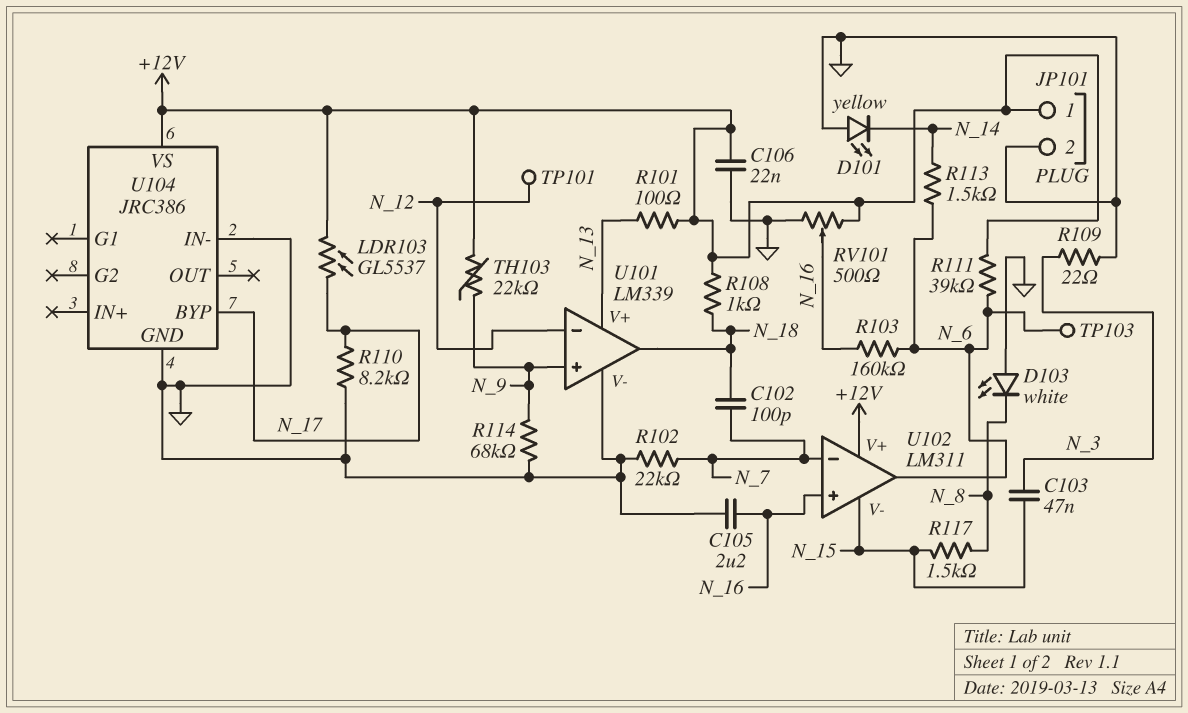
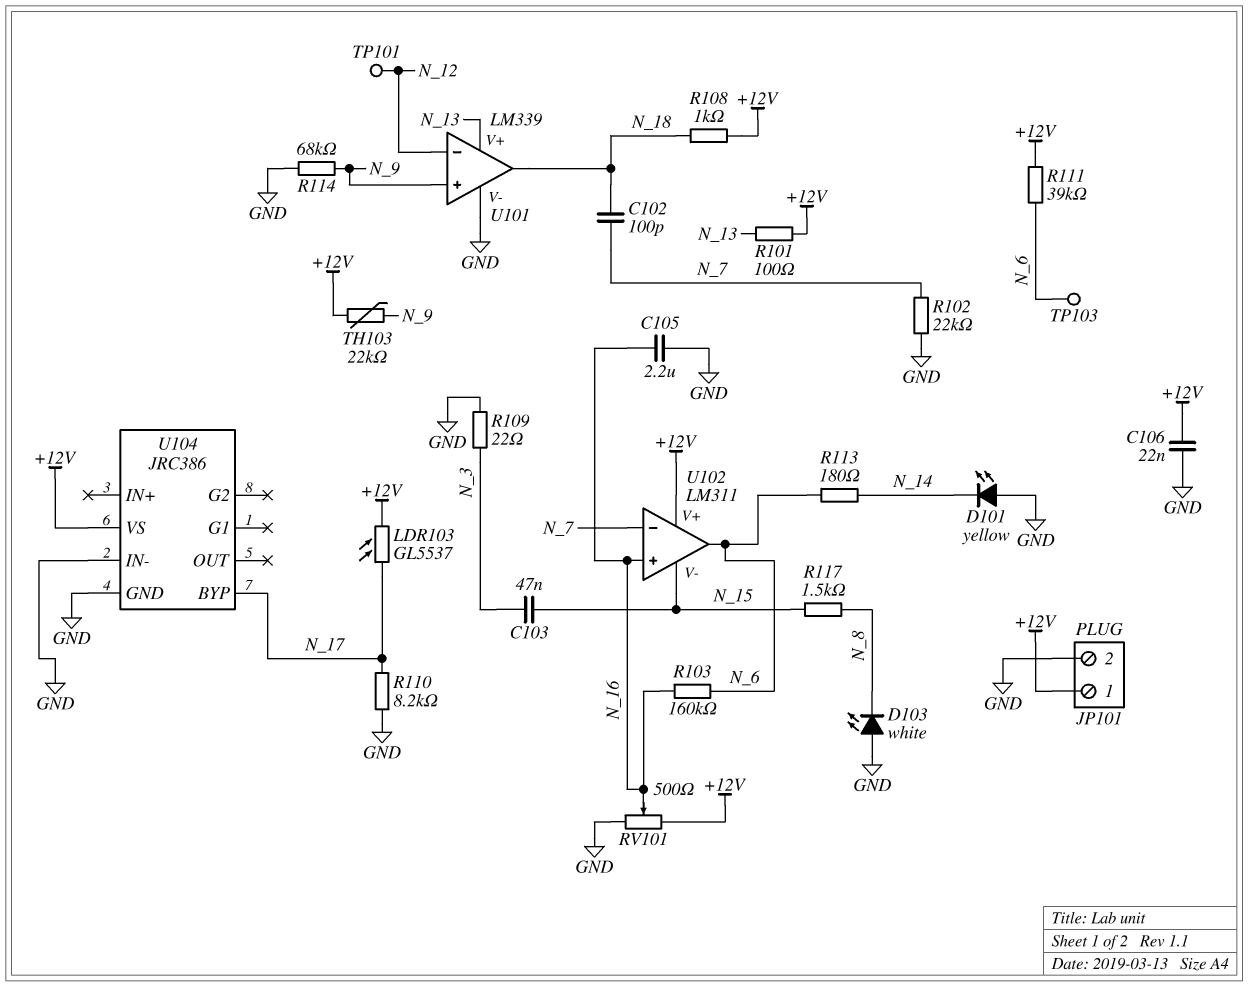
R113: 1.5k (N_6, N_14) -> 180 (N_6, N_14)

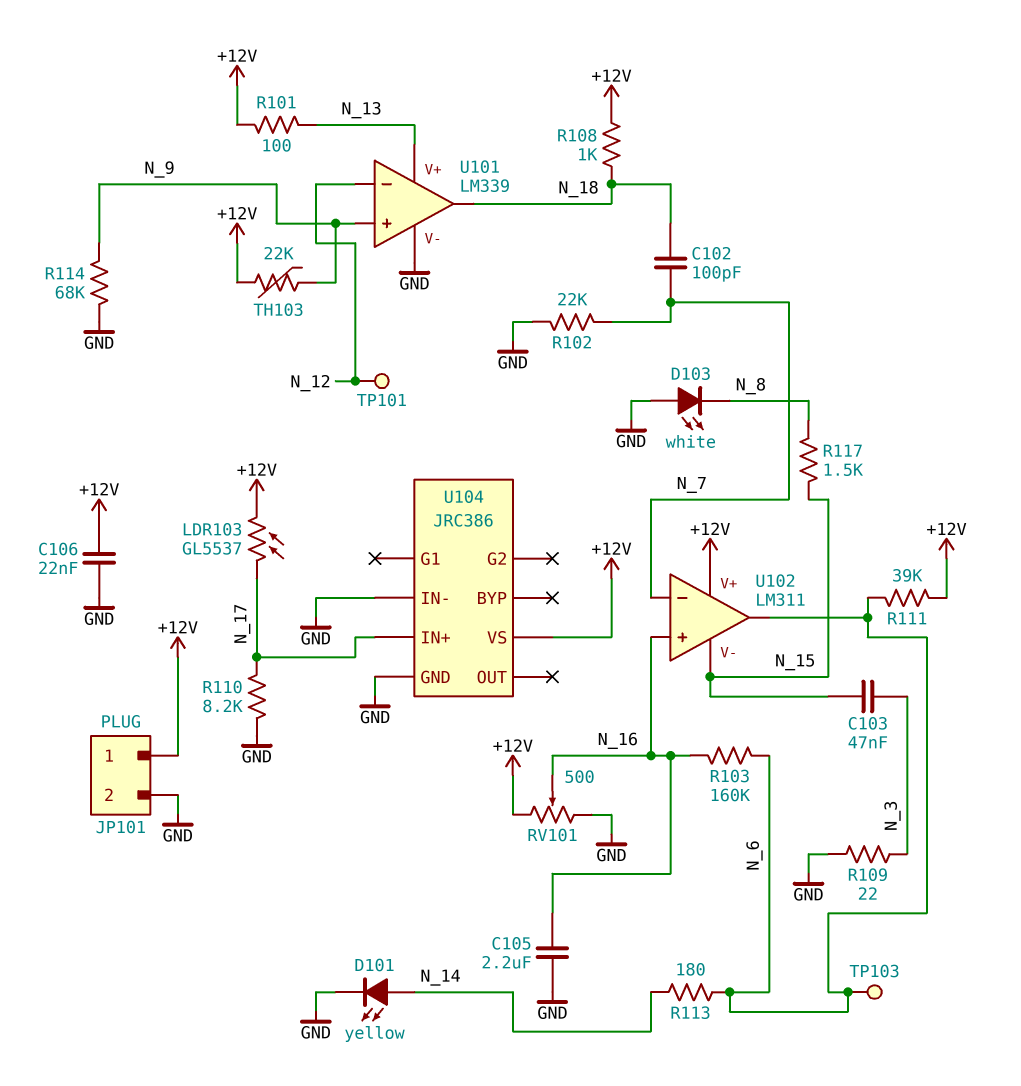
D101: LED yellow (A GND, K N_14) -> LED yellow (A N_14, K GND)
U104 pin BYP: N_17 -> none
U104 pin IN+: none -> N_17

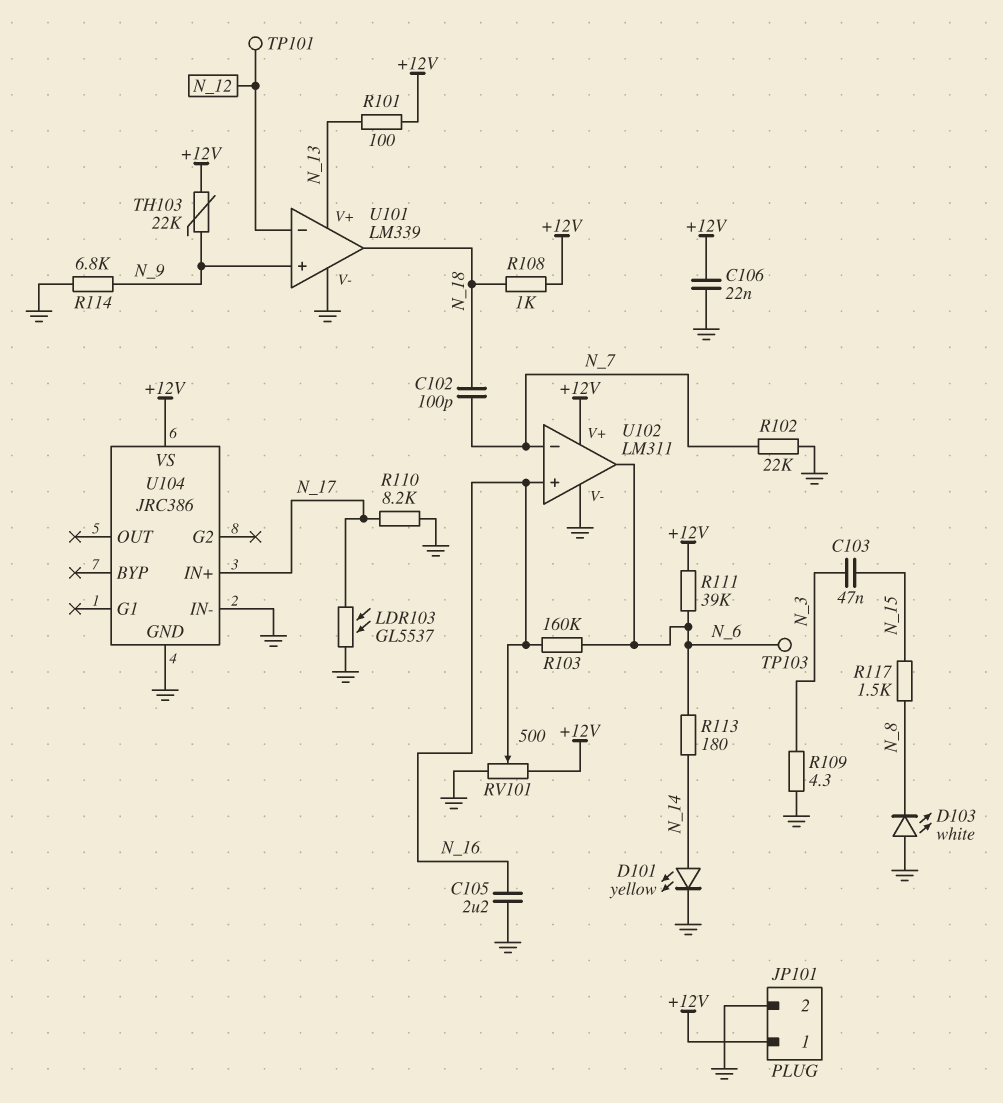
LDR103: GL5537 (+12V, N_17) -> GL5537 (GND, N_17)
R109: 22 (GND, N_3) -> 4.3 (GND, N_3)
R114: 68k (GND, N_9) -> 6.8k (GND, N_9)
U102 pin V-: N_15 -> GND

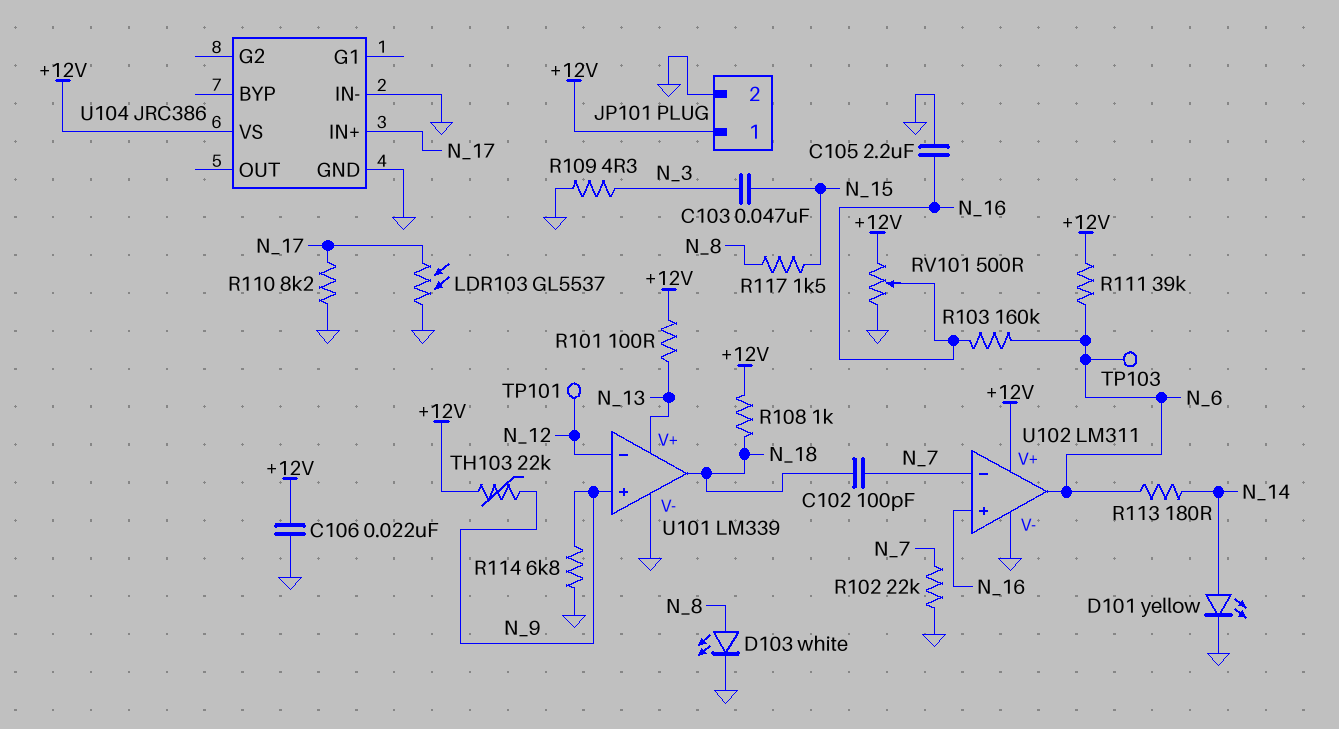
D103: LED white (A GND, K N_8) -> LED white (A N_8, K GND)

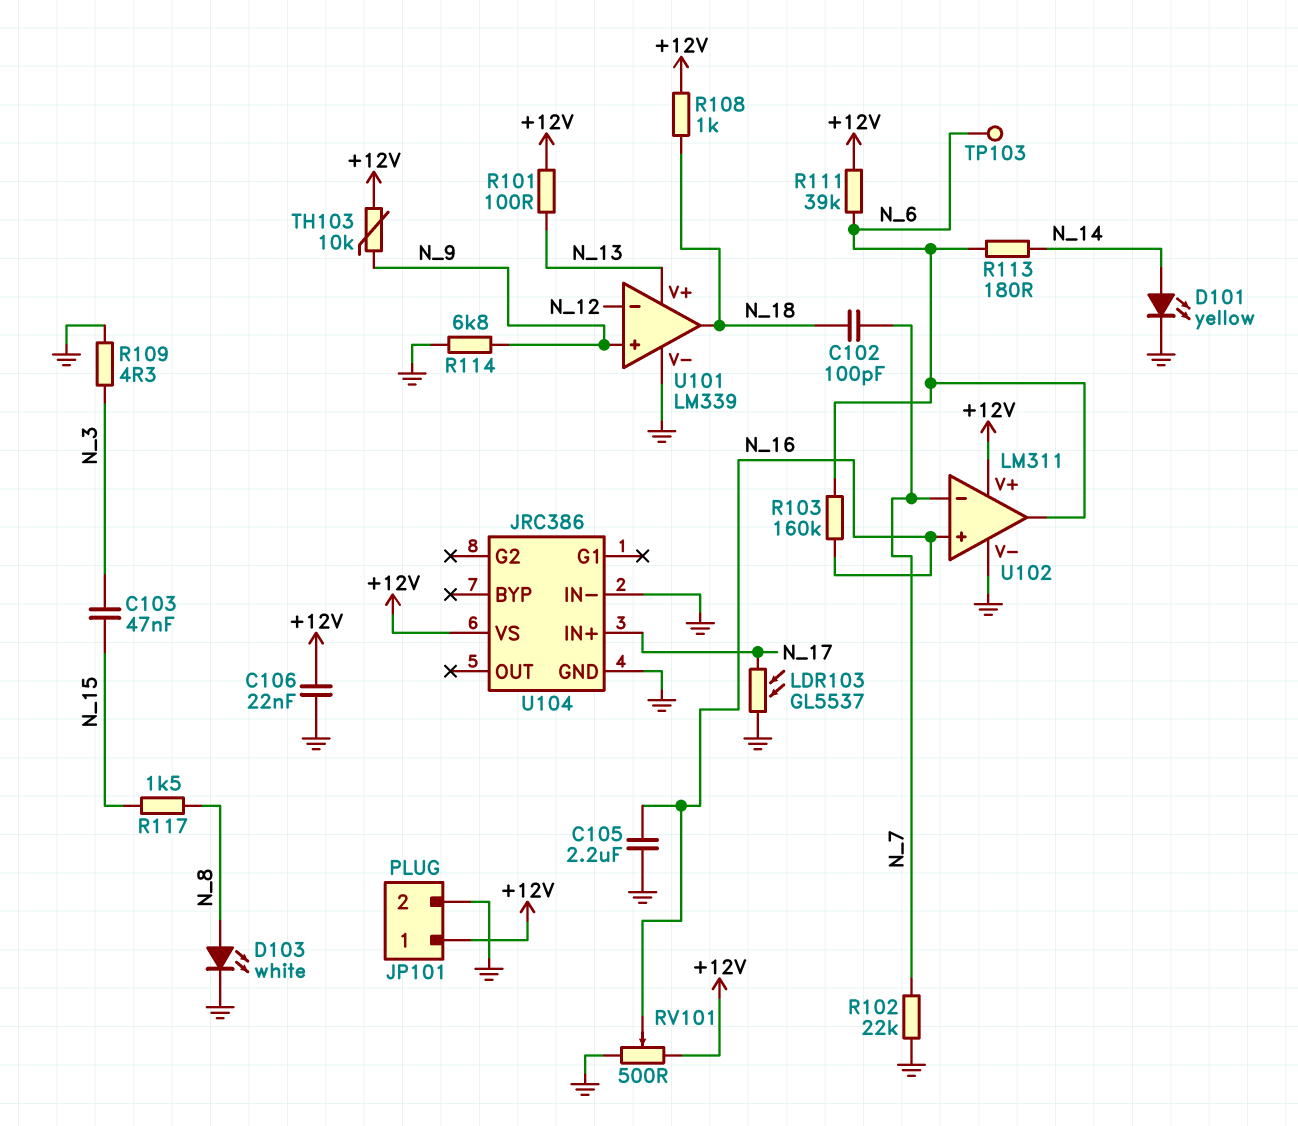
R110: 8.2k (GND, N_17) -> none
TH103: 22k (+12V, N_9) -> 10k (+12V, N_9)
TP101: test point (N_12) -> none

